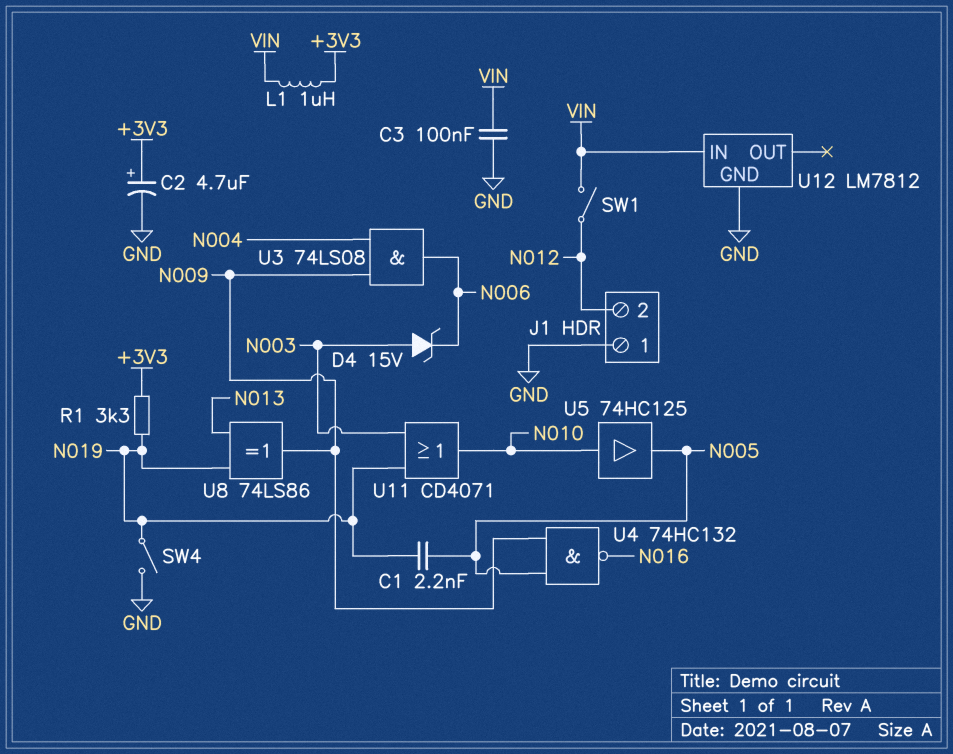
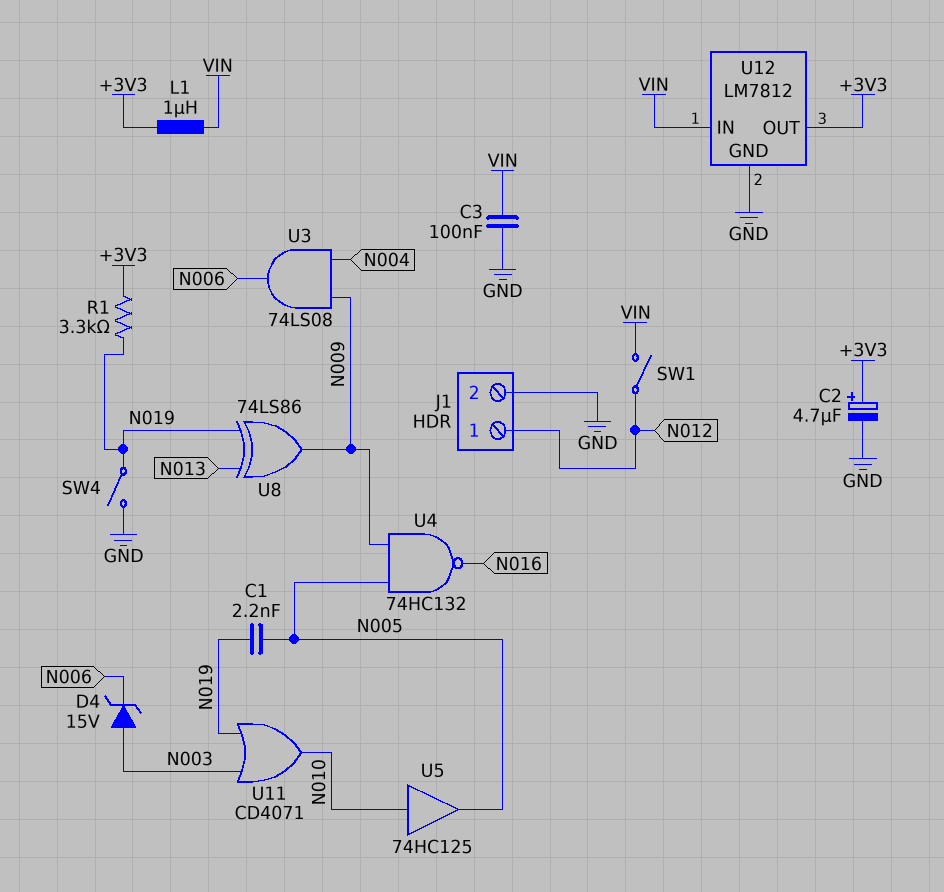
J1 pin 1: GND -> N012
J1 pin 2: N012 -> GND
U12 pin OUT: none -> +3V3

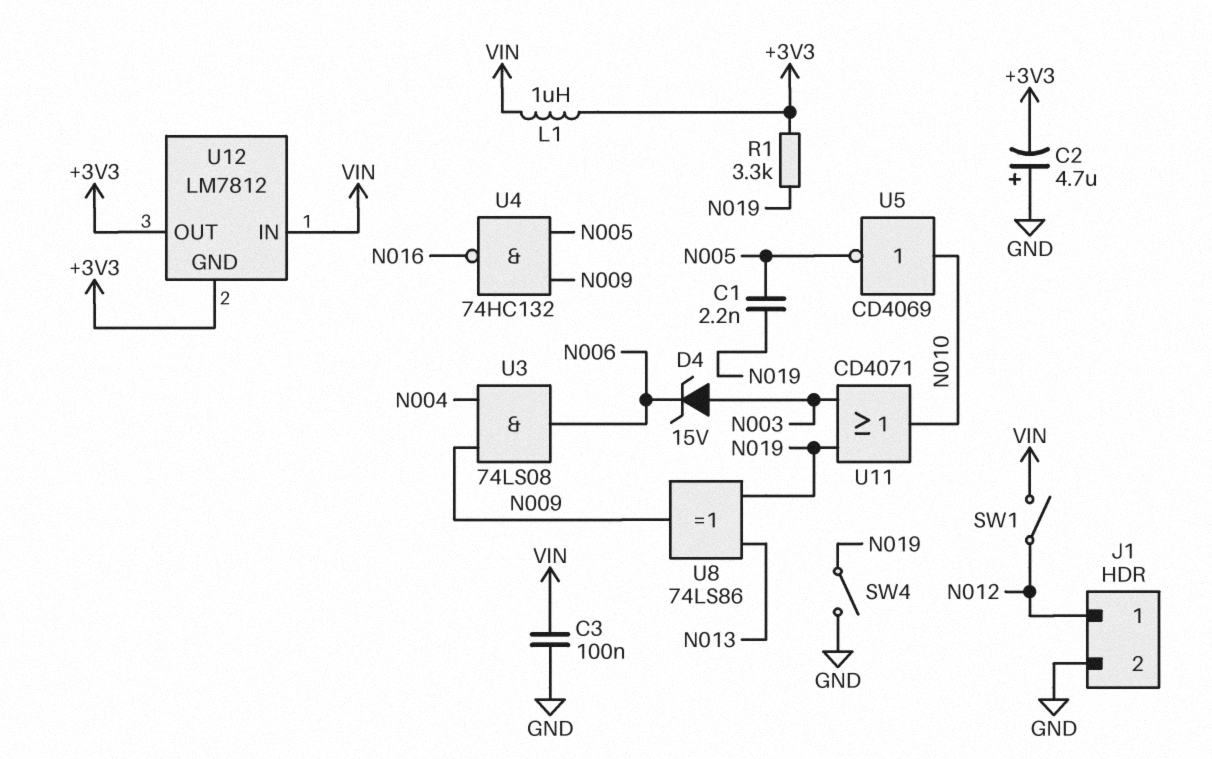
C2: 4.7uF (plus +3V3, minus GND) -> 4.7uF (plus GND, minus +3V3)
U5: buffer 74HC125 (in N010, out N005) -> NOT CD4069 (in N010, out N005)
U12 pin GND: GND -> +3V3

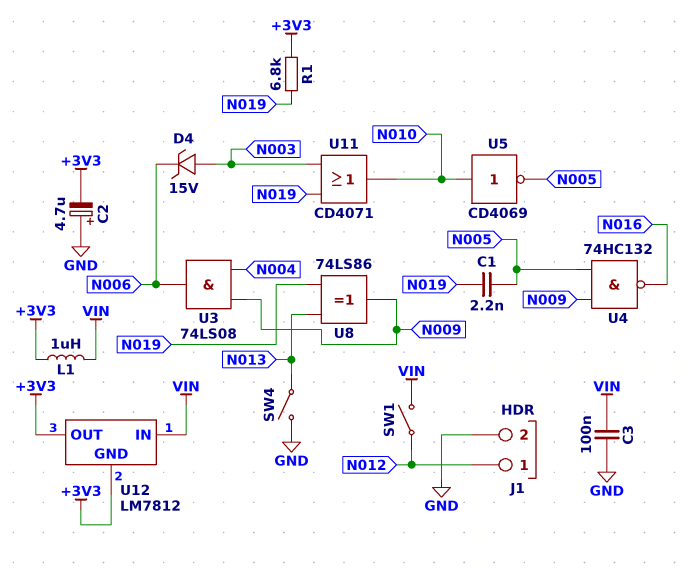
R1: 3.3k (+3V3, N019) -> 6.8k (+3V3, N019)
SW4: switch (GND, N019) -> switch (GND, N013)

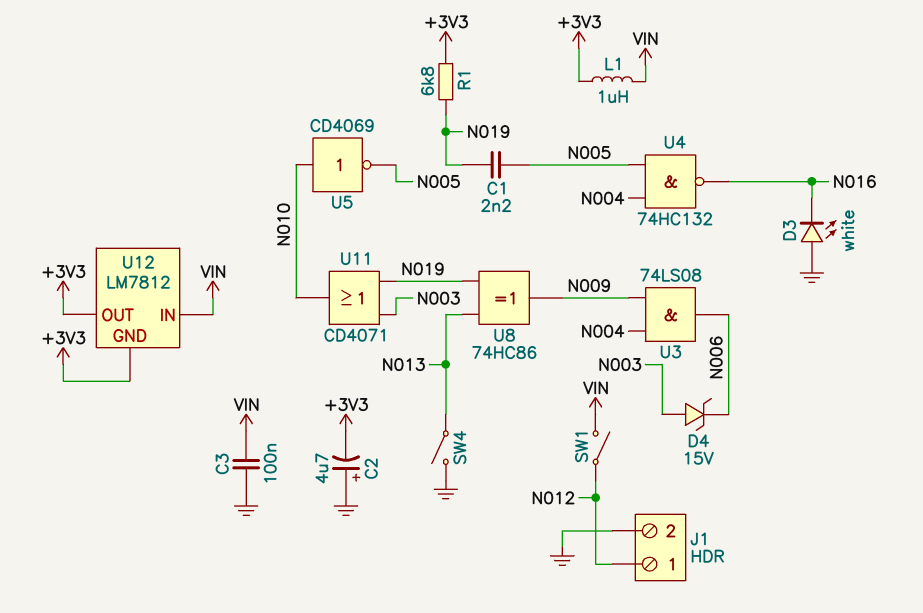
D3: none -> LED white (A GND, K N016)
U4: NAND 74HC132 (in N005, in N009, out N016) -> NAND 74HC132 (in N004, in N005, out N016)
U8: XOR 74LS86 (in N013, in N019, out N009) -> XOR 74HC86 (in N013, in N019, out N009)

